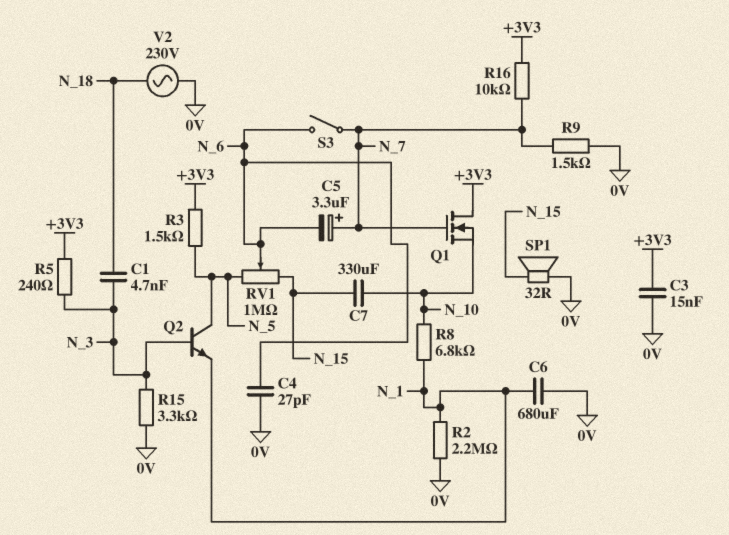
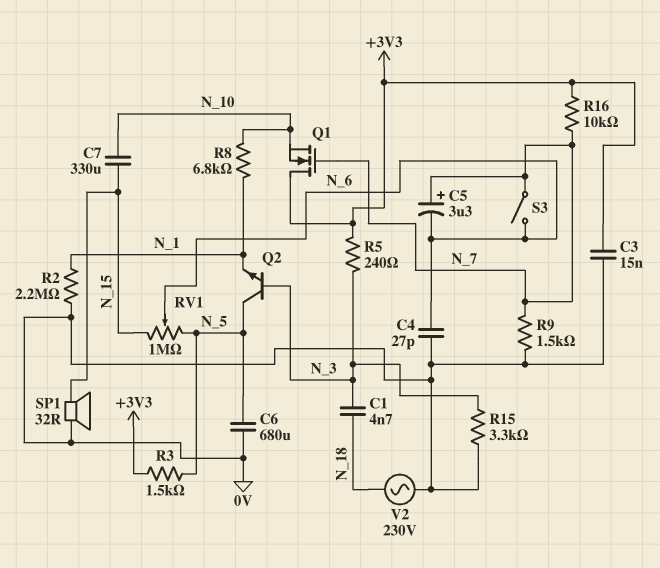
C6: 680uF (0V, N_1) -> 680uF (0V, N_5)

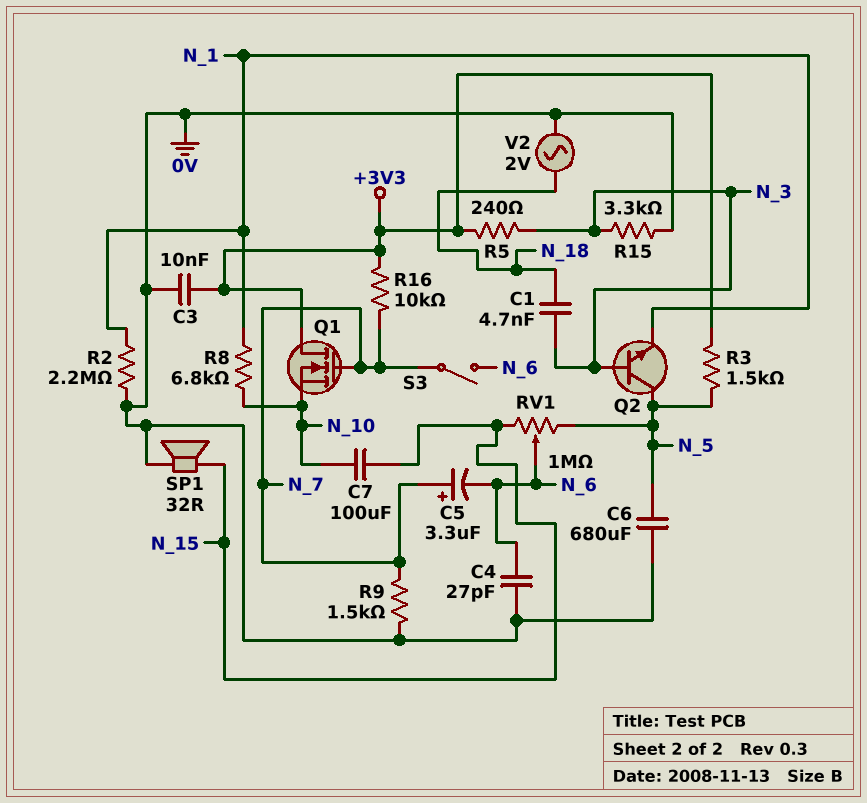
C3: 15nF (+3V3, 0V) -> 10nF (+3V3, 0V)
C7: 330uF (N_10, N_15) -> 100uF (N_10, N_15)
V2: AC 230V (0V, N_18) -> AC 2V (0V, N_18)

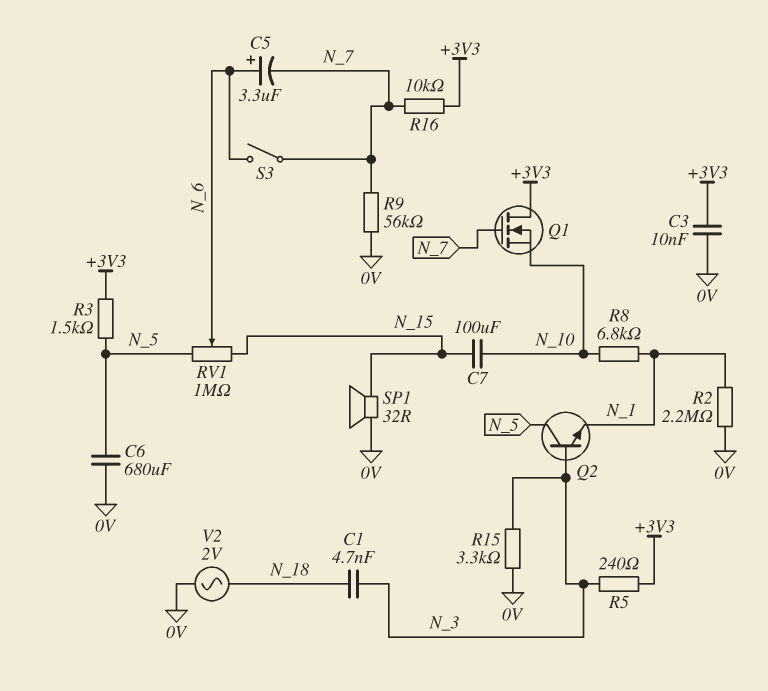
C4: 27pF (0V, N_6) -> none
C5: 3.3uF (plus N_7, minus N_6) -> 3.3uF (plus N_6, minus N_7)
R9: 1.5k (0V, N_7) -> 56k (0V, N_7)

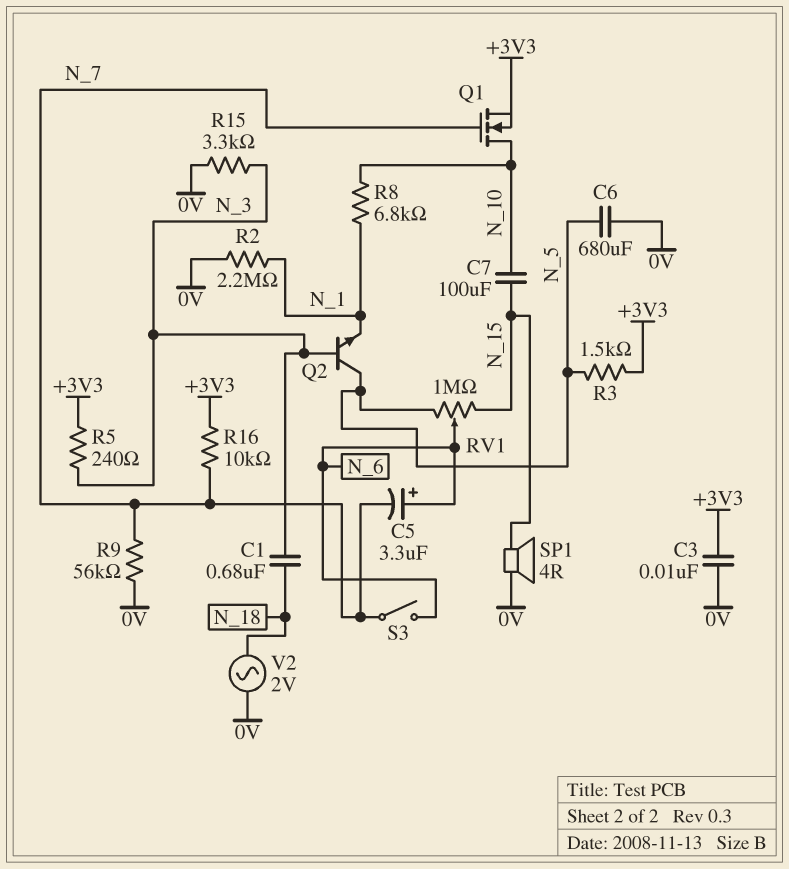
C1: 4.7nF (N_3, N_18) -> 680nF (N_3, N_18)
Q1: NMOS (G N_7, D +3V3, S N_10) -> NMOS (G N_7, D N_10, S +3V3)
SP1: speaker 32R (0V, N_15) -> speaker 4R (0V, N_15)

